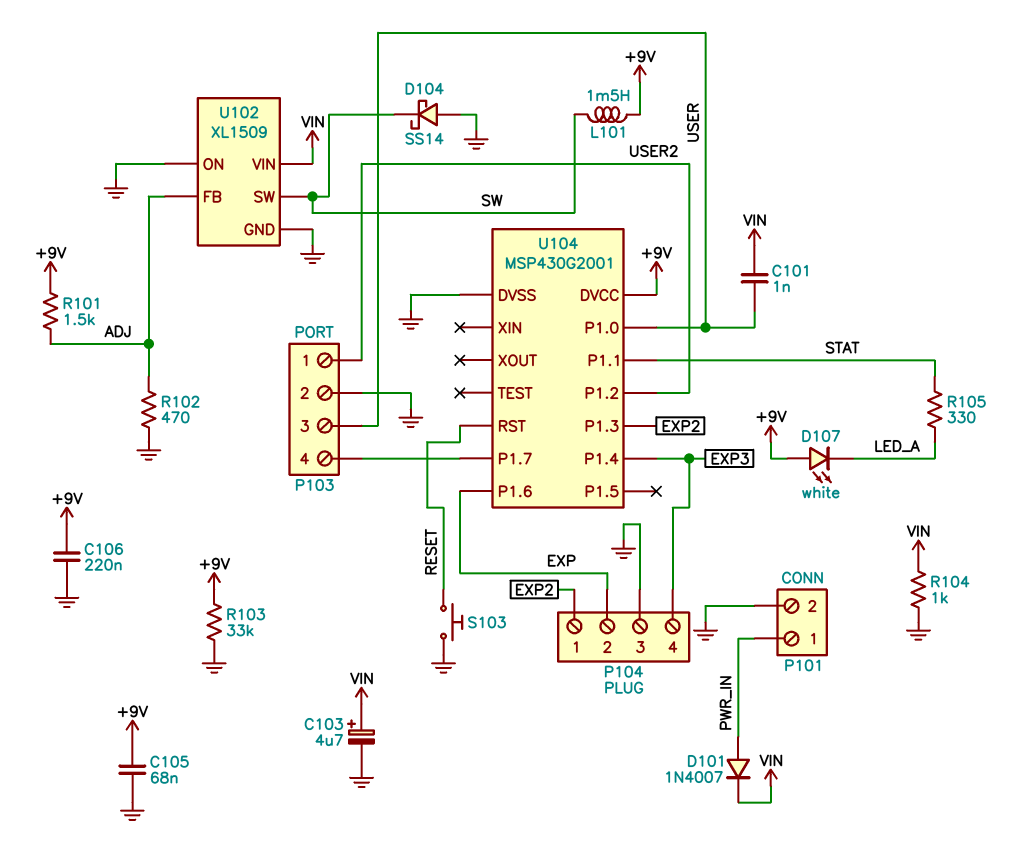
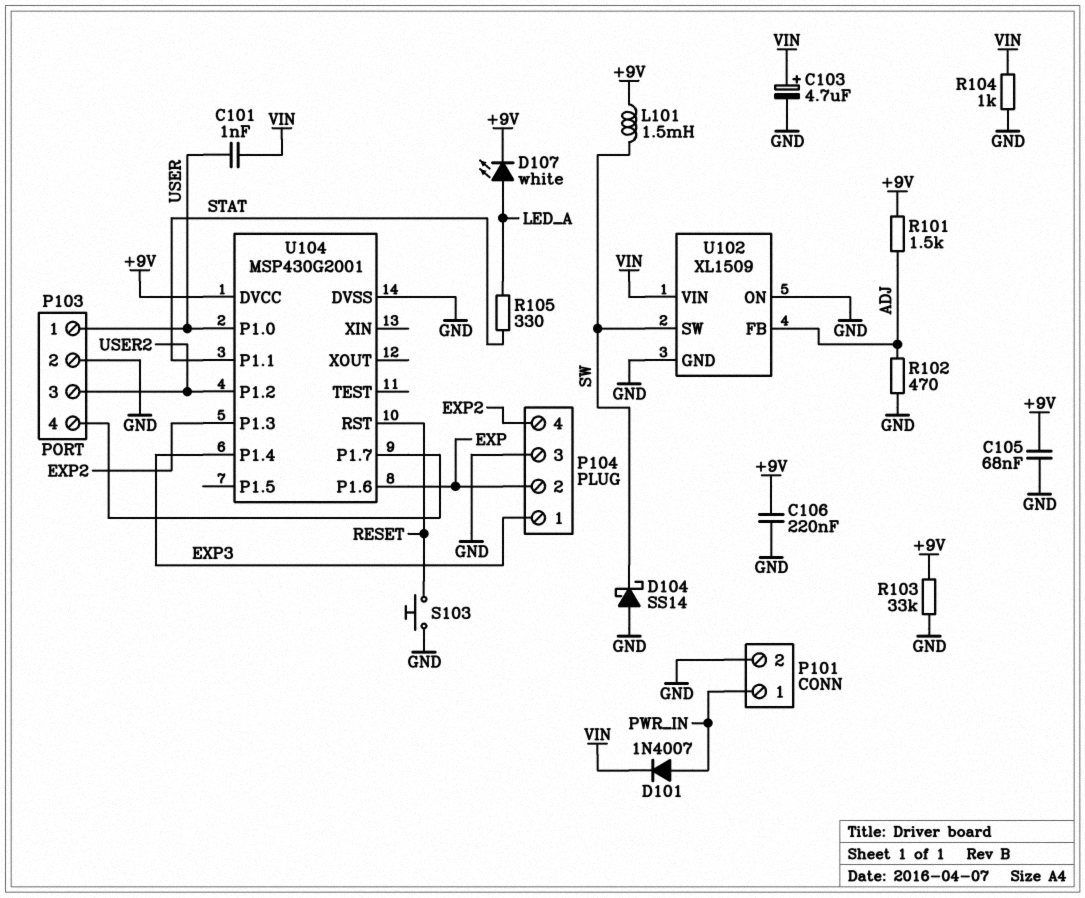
D107: LED white (A +9V, K LED_A) -> LED white (A LED_A, K +9V)
P103 pin 1: USER2 -> USER
P103 pin 3: USER -> USER2
P104 pin 1: EXP2 -> EXP3
P104 pin 4: EXP3 -> EXP2

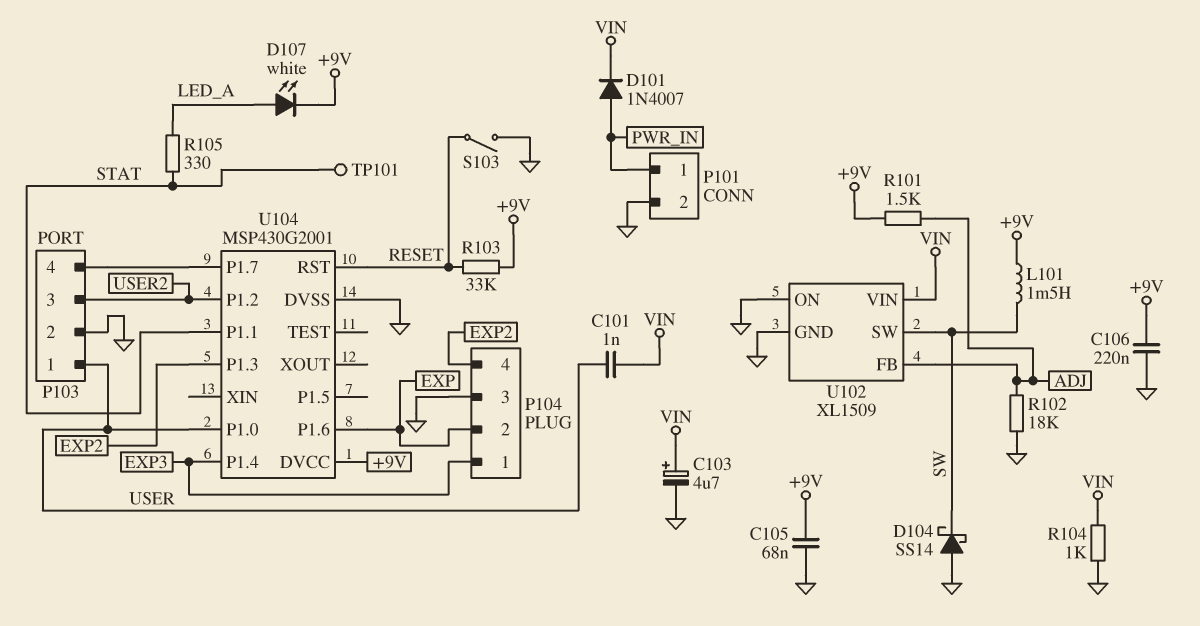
R102: 470 (ADJ, GND) -> 18k (ADJ, GND)
R103: 33k (+9V, GND) -> 33k (+9V, RESET)
S103: button (GND, RESET) -> switch (GND, RESET)
TP101: none -> test point (STAT)

